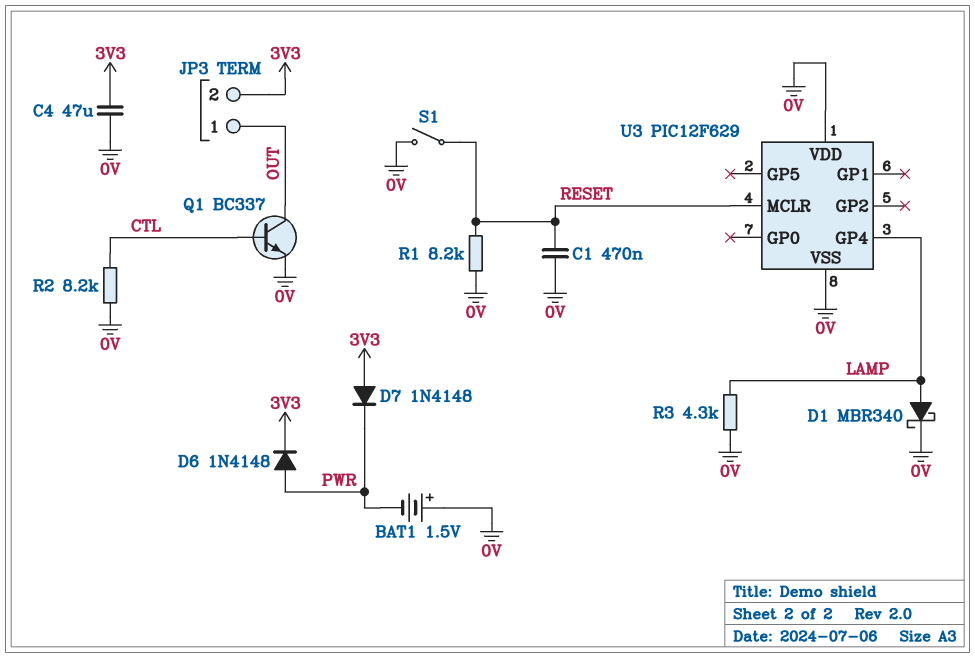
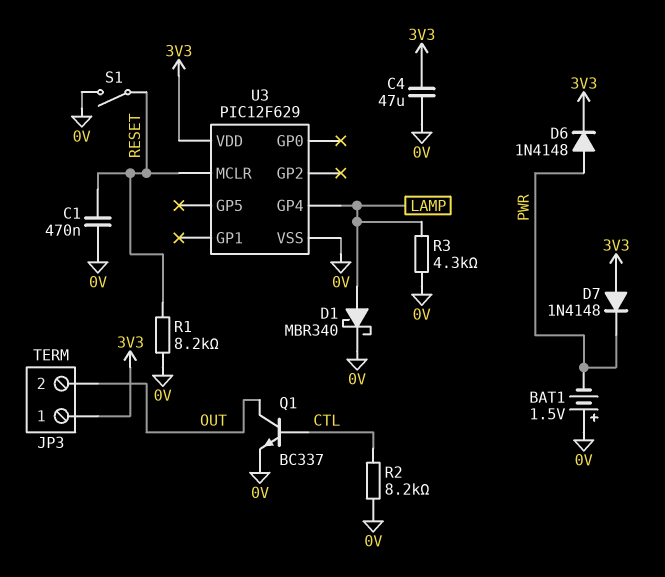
JP3 pin 1: OUT -> 3V3
JP3 pin 2: 3V3 -> OUT
U3 pin VDD: 0V -> 3V3

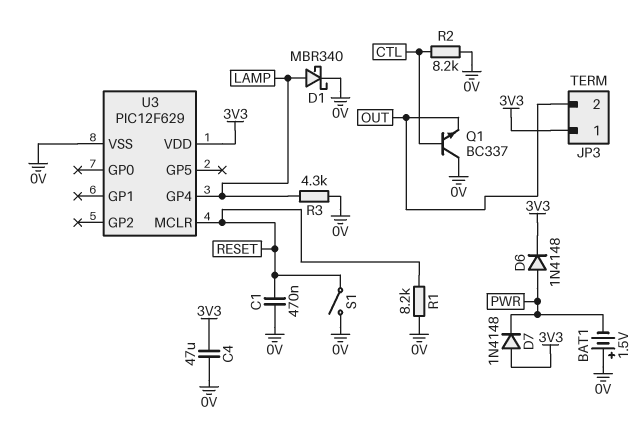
Q1: NPN BC337 (B CTL, C OUT, E 0V) -> NPN BC337 (B CTL, C 0V, E OUT)

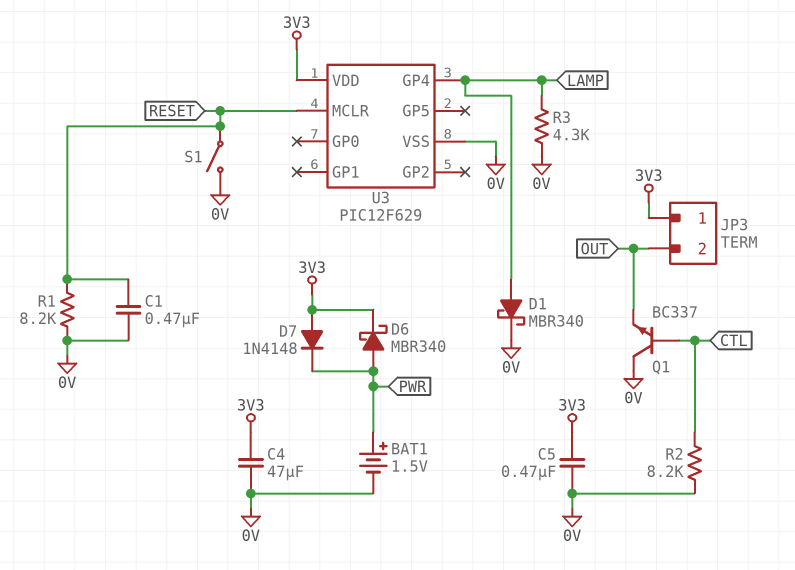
BAT1: 1.5V (plus 0V, minus PWR) -> 1.5V (plus PWR, minus 0V)
C5: none -> 470nF (0V, 3V3)
D6: diode 1N4148 (A PWR, K 3V3) -> schottky MBR340 (A PWR, K 3V3)

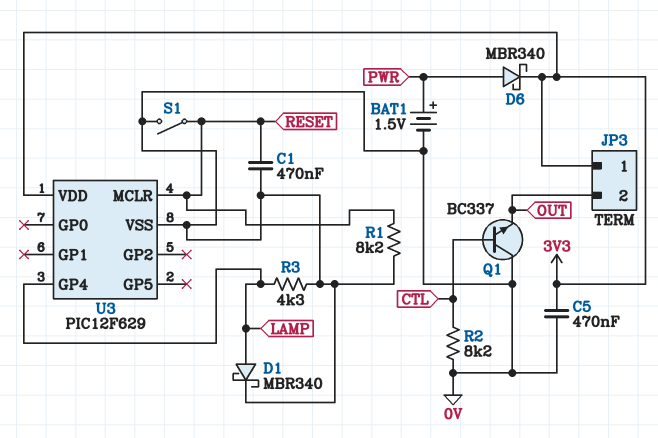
C4: 47uF (0V, 3V3) -> none
D7: diode 1N4148 (A 3V3, K PWR) -> none

